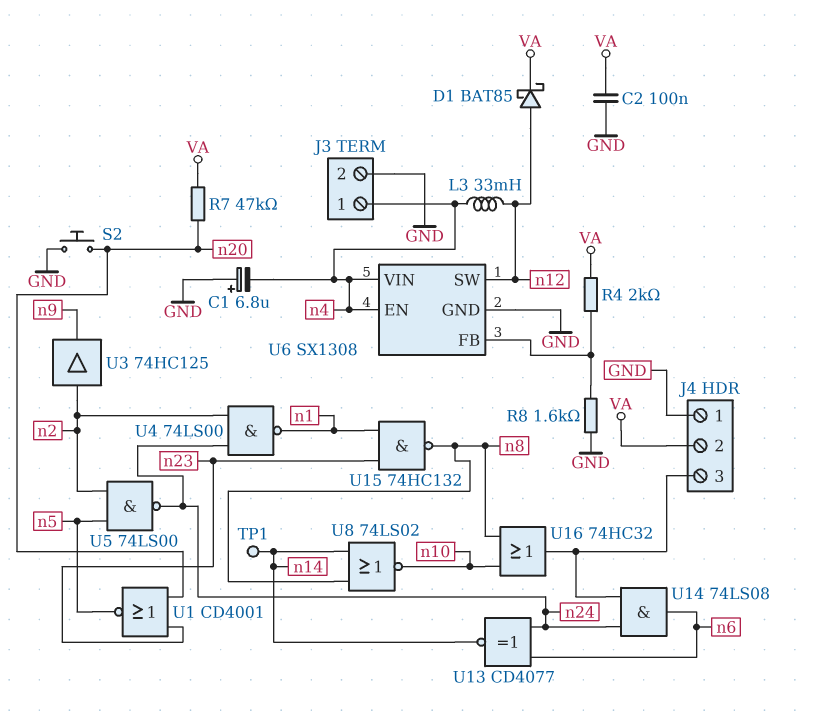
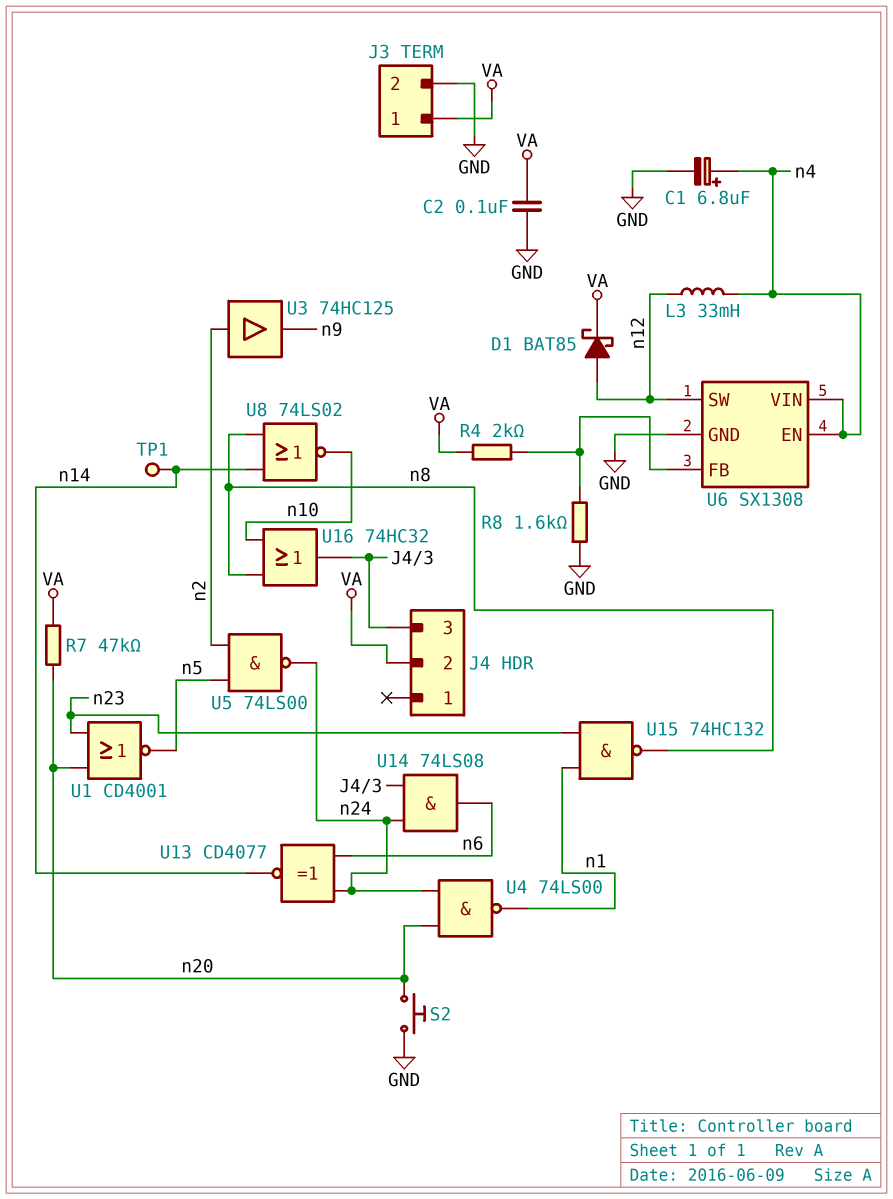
C1: 6.8uF (plus GND, minus n4) -> 6.8uF (plus n4, minus GND)
J3 pin 1: n4 -> VA
J4 pin 1: GND -> none
U4: NAND 74LS00 (in n2, in n24, out n1) -> NAND 74LS00 (in n20, in n24, out n1)

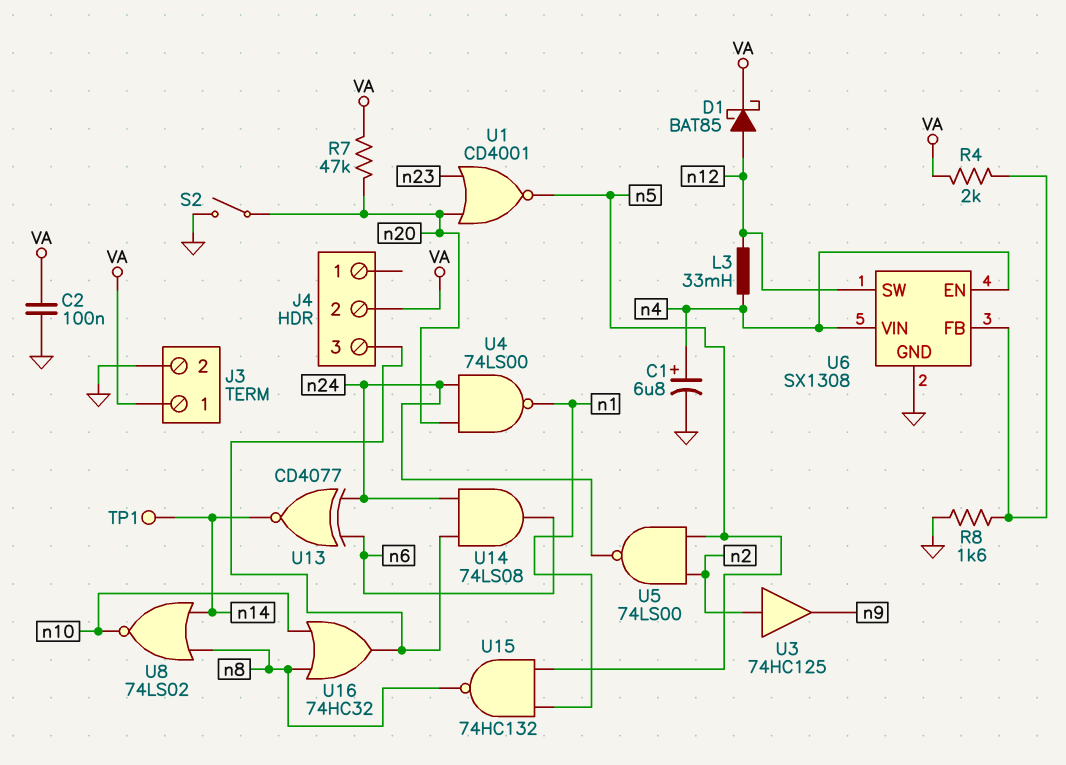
S2: button (GND, n20) -> switch (GND, n20)
U15: NAND 74HC132 (in n1, in n23, out n8) -> NAND 74HC132 (in n1, in n5, out n8)

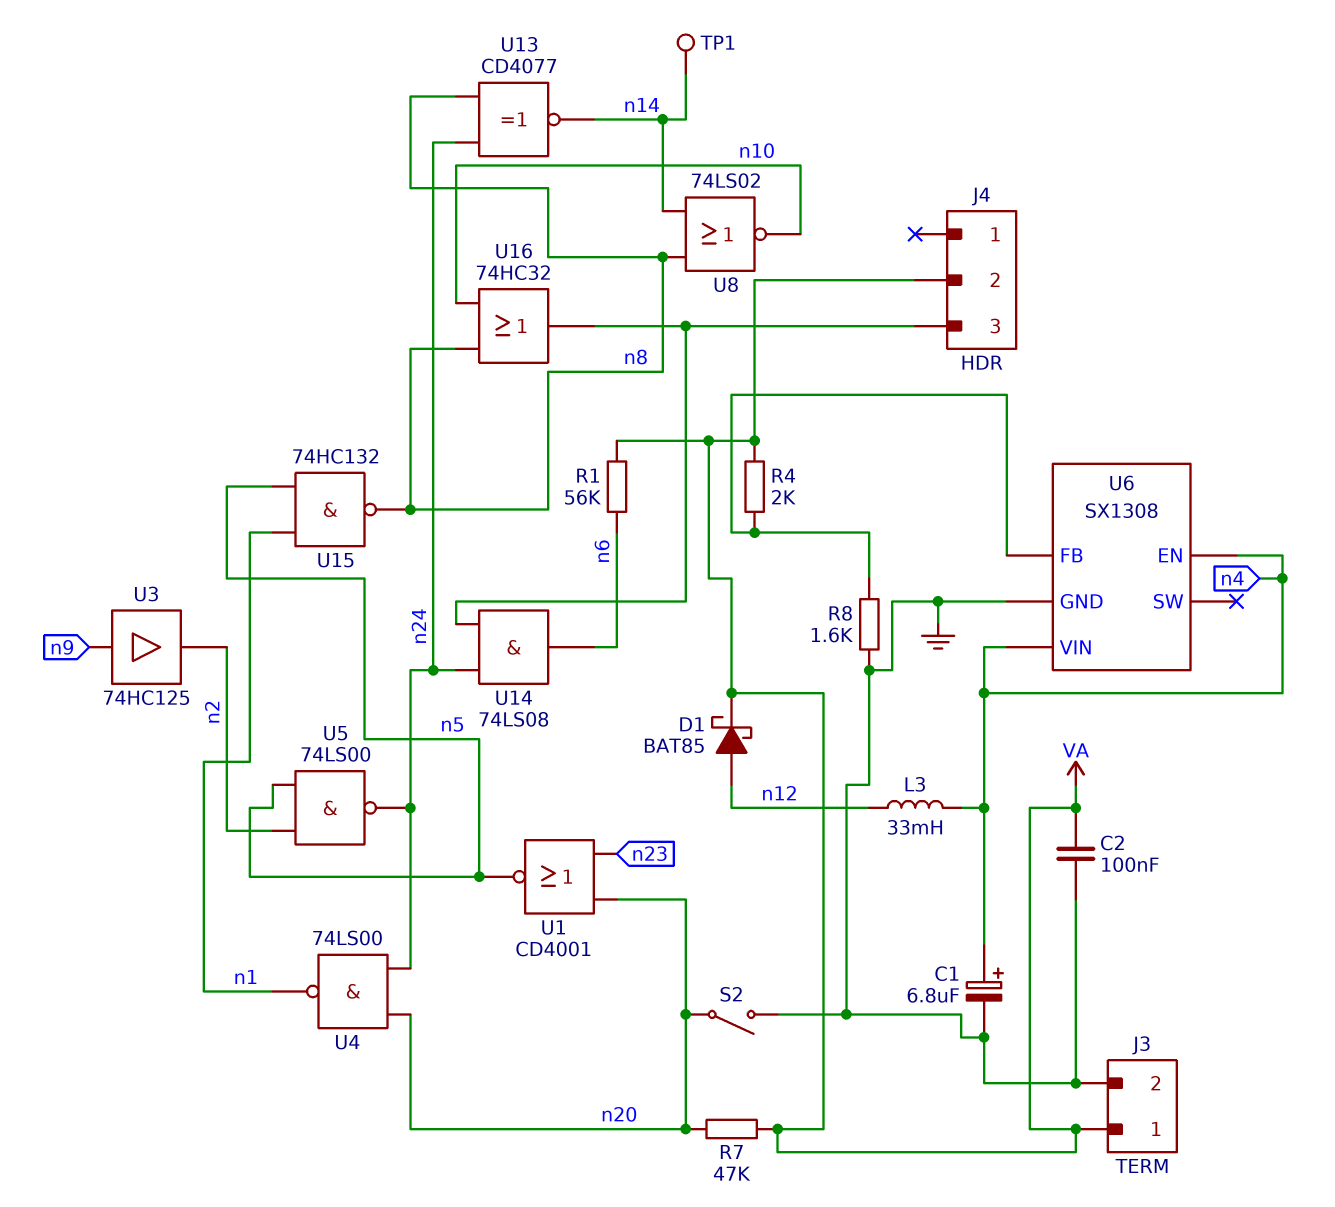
R1: none -> 56k (VA, n6)
U3: buffer 74HC125 (in n2, out n9) -> buffer 74HC125 (in n9, out n2)
U6 pin SW: n12 -> none
U13: XNOR CD4077 (in n6, in n24, out n14) -> XNOR CD4077 (in n8, in n24, out n14)

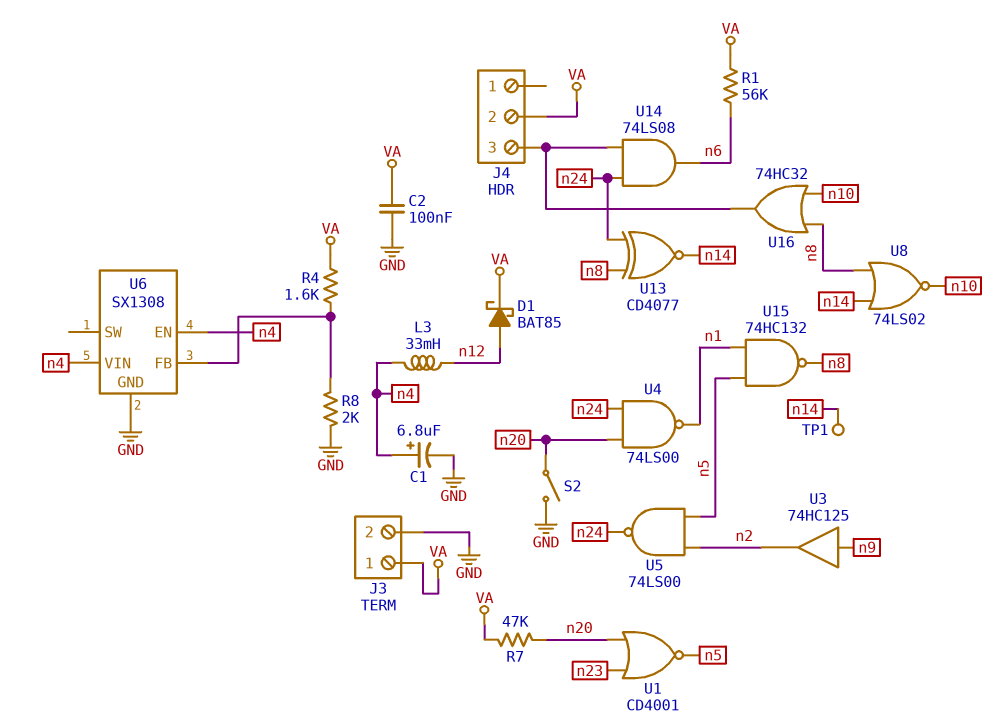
R4: 2k (U6/FB, VA) -> 1.6k (U6/FB, VA)
R8: 1.6k (GND, U6/FB) -> 2k (GND, U6/FB)

